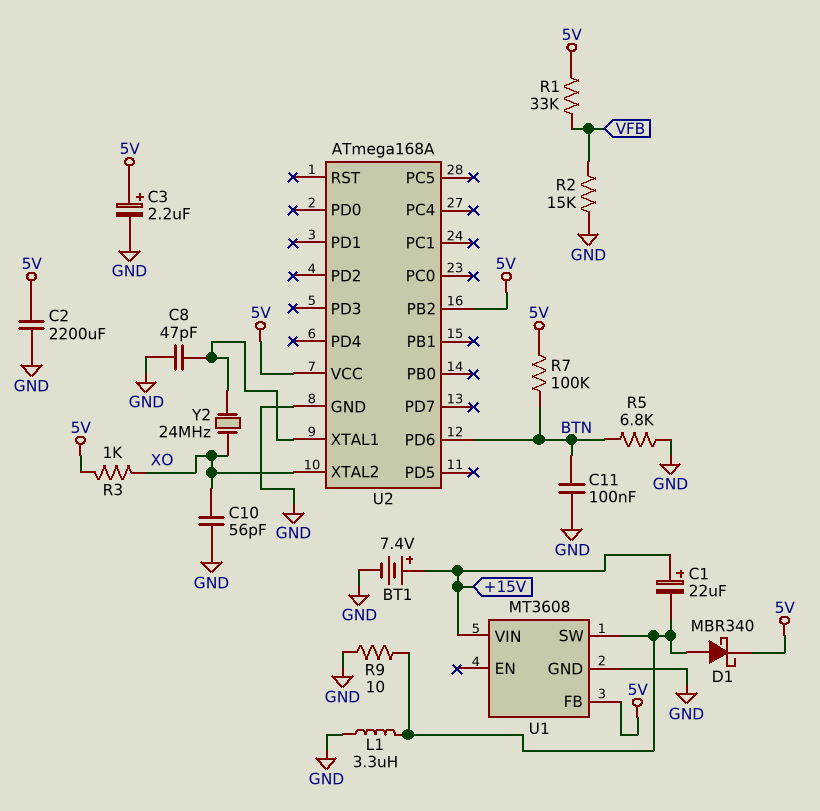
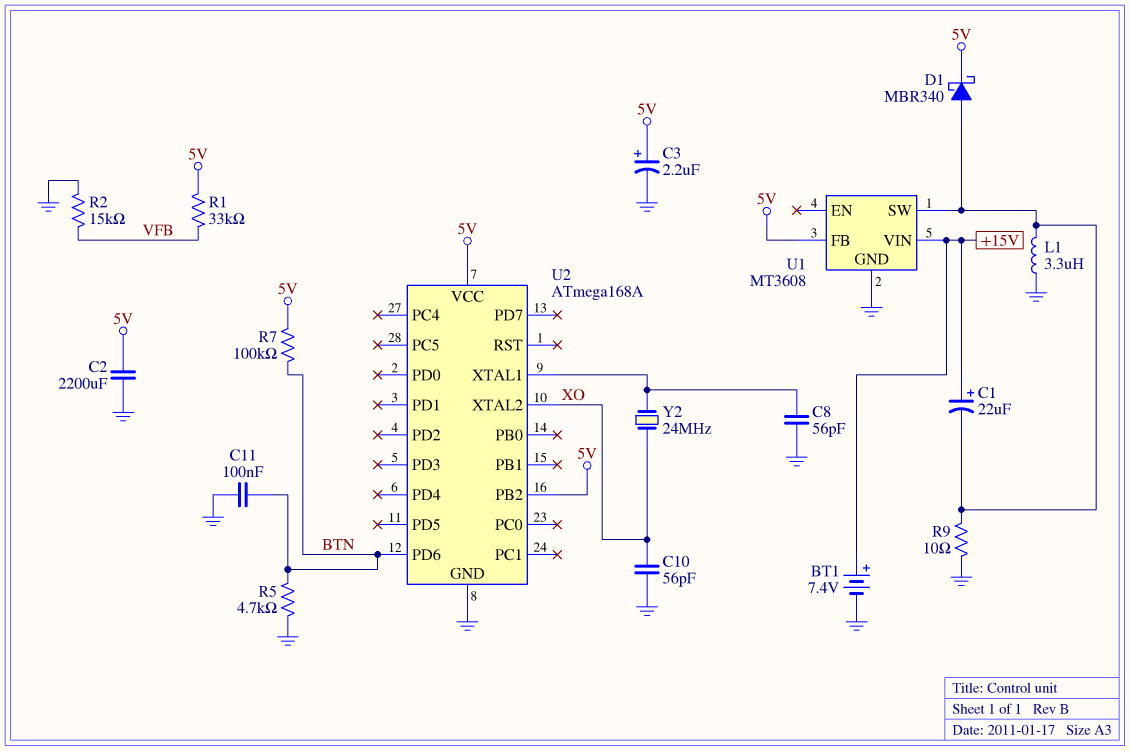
C8: 47pF (GND, U2/XTAL1) -> 56pF (GND, U2/XTAL1)
R3: 1k (5V, XO) -> none
R5: 6.8k (BTN, GND) -> 4.7k (BTN, GND)

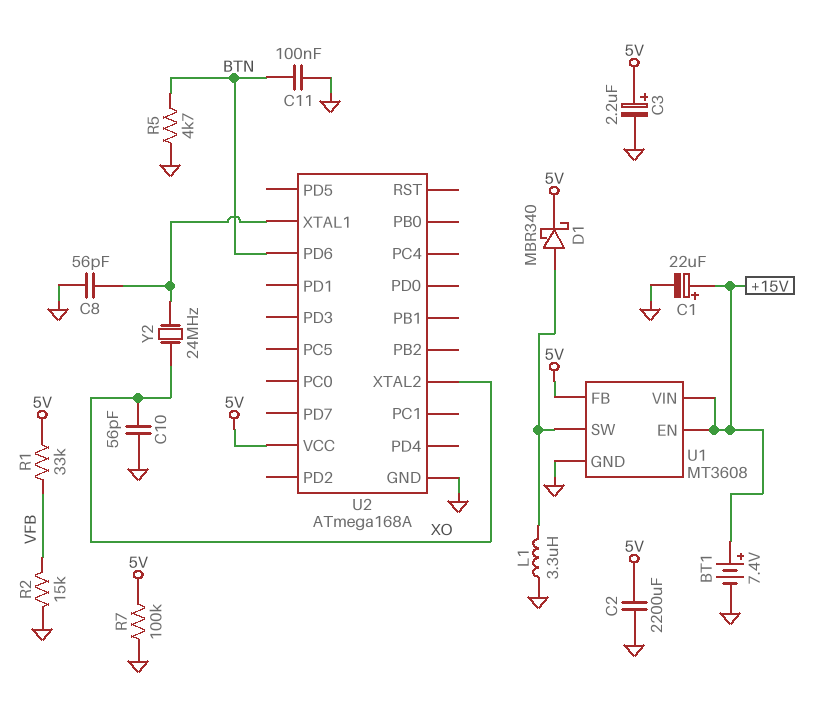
C1: 22uF (plus +15V, minus U1/SW) -> 22uF (plus +15V, minus GND)
R7: 100k (5V, BTN) -> 100k (5V, GND)
R9: 10 (GND, U1/SW) -> none
U1 pin EN: none -> +15V
U2 pin PB2: 5V -> none

